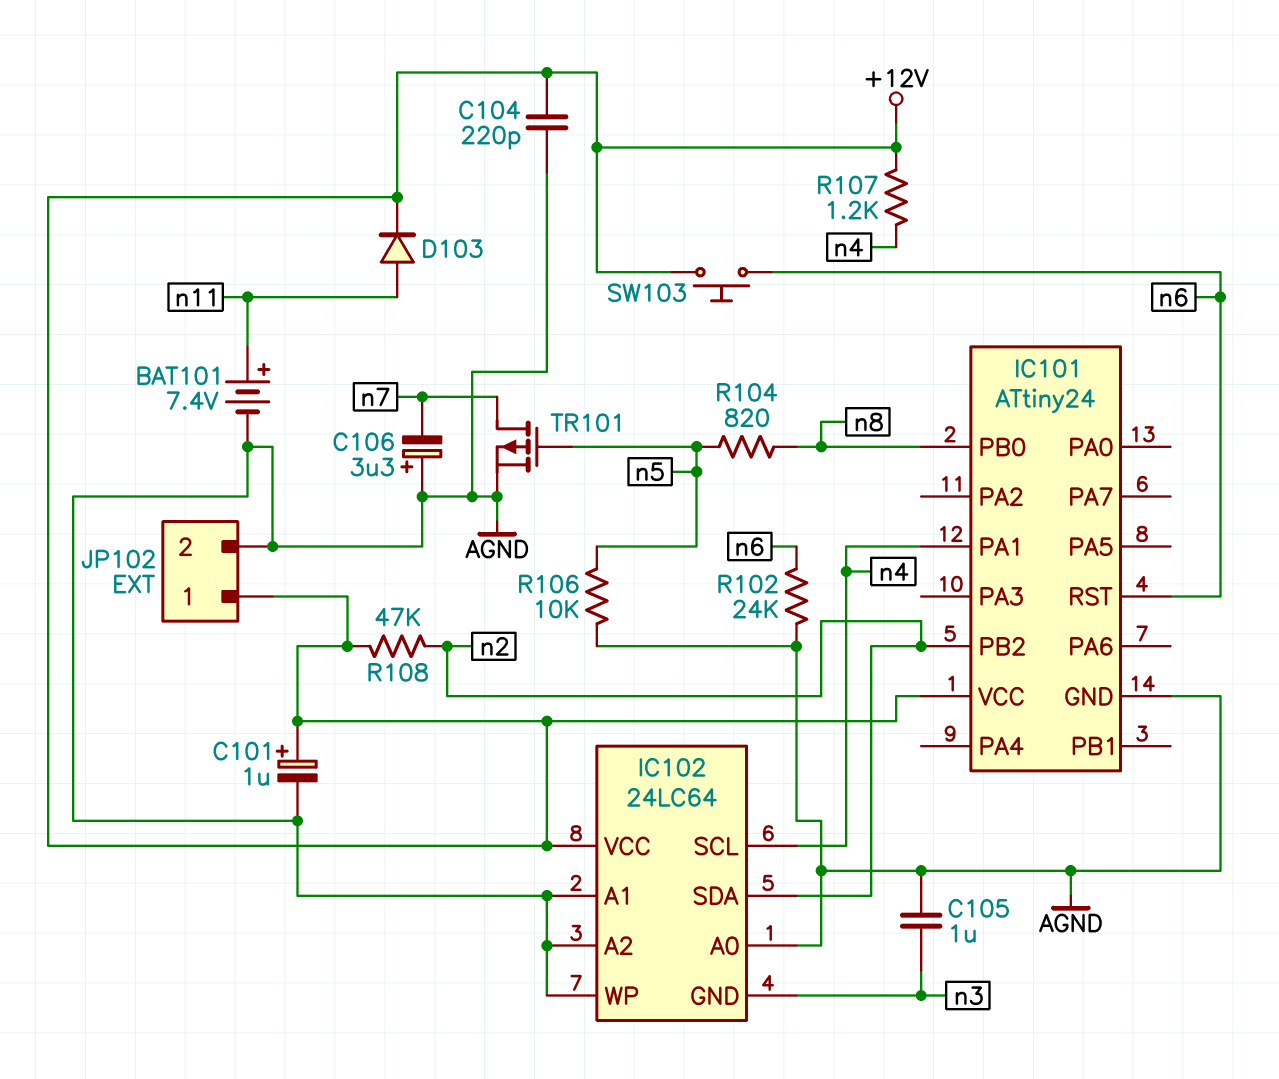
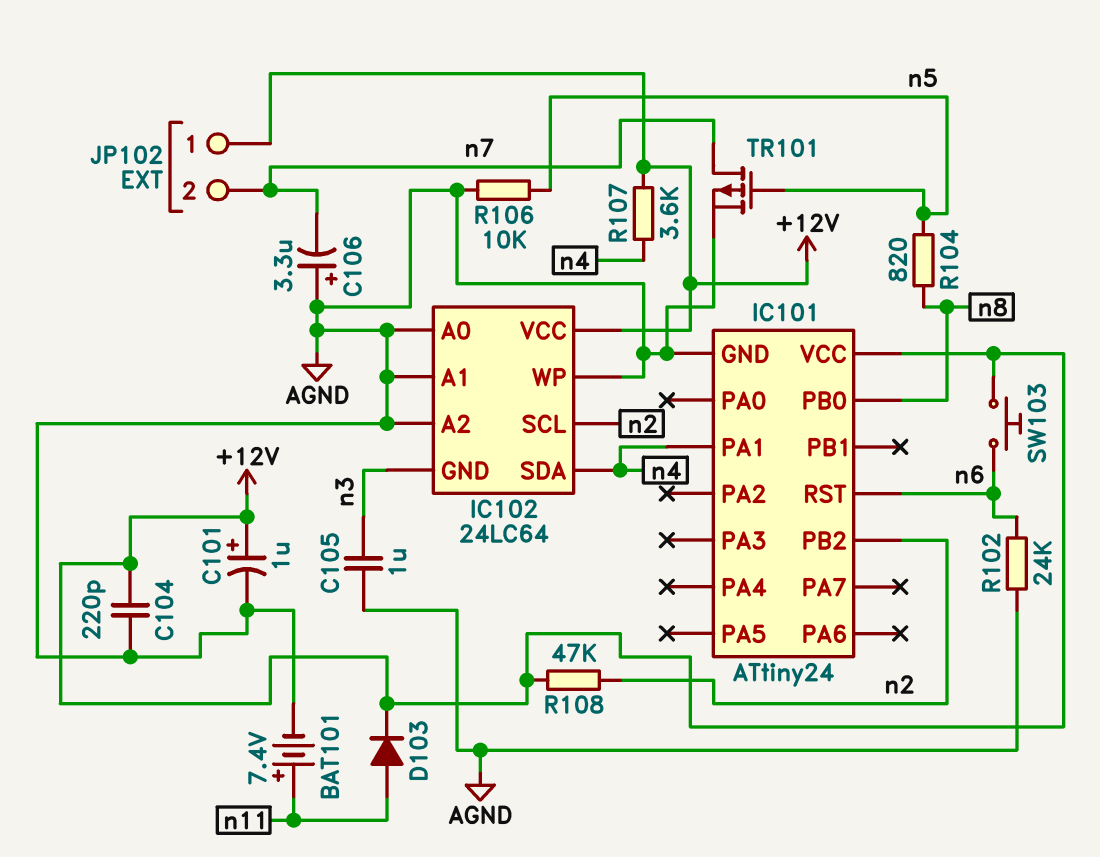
IC102 pin SCL: n4 -> n2
IC102 pin SDA: n2 -> n4
JP102 pin 2: AGND -> n7
R107: 1.2k (+12V, n4) -> 3.6k (+12V, n4)

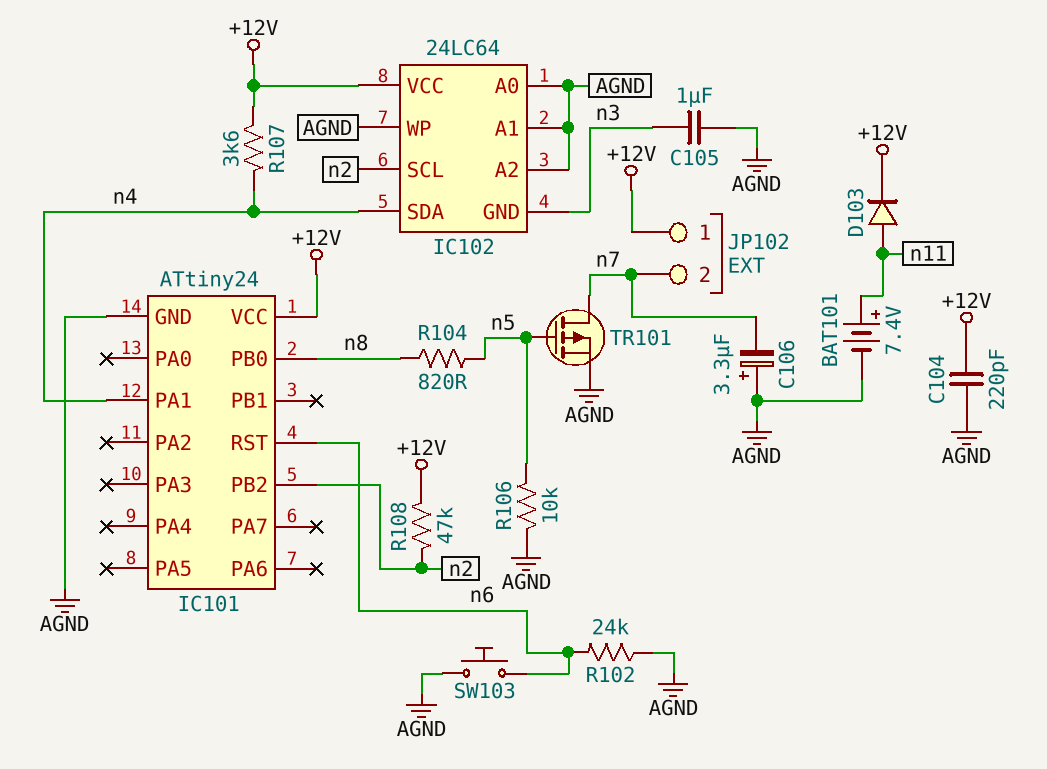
C101: 1uF (plus +12V, minus AGND) -> none
SW103: button (+12V, n6) -> button (AGND, n6)

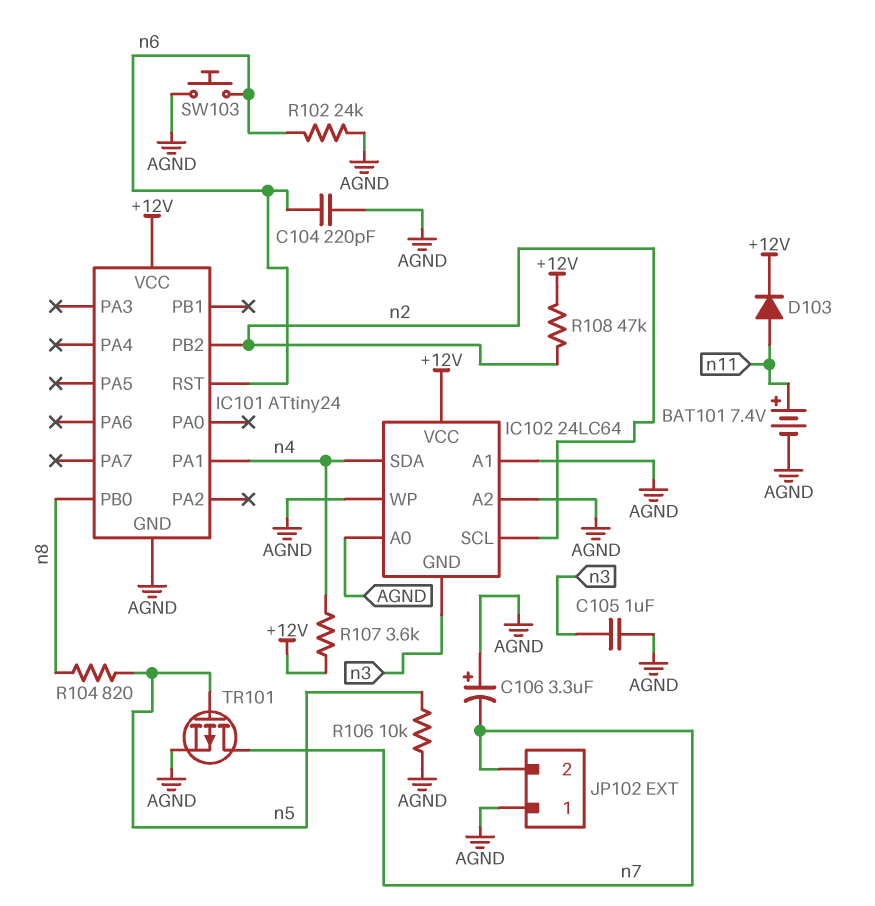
C104: 220pF (+12V, AGND) -> 220pF (AGND, n6)
JP102 pin 1: +12V -> AGND

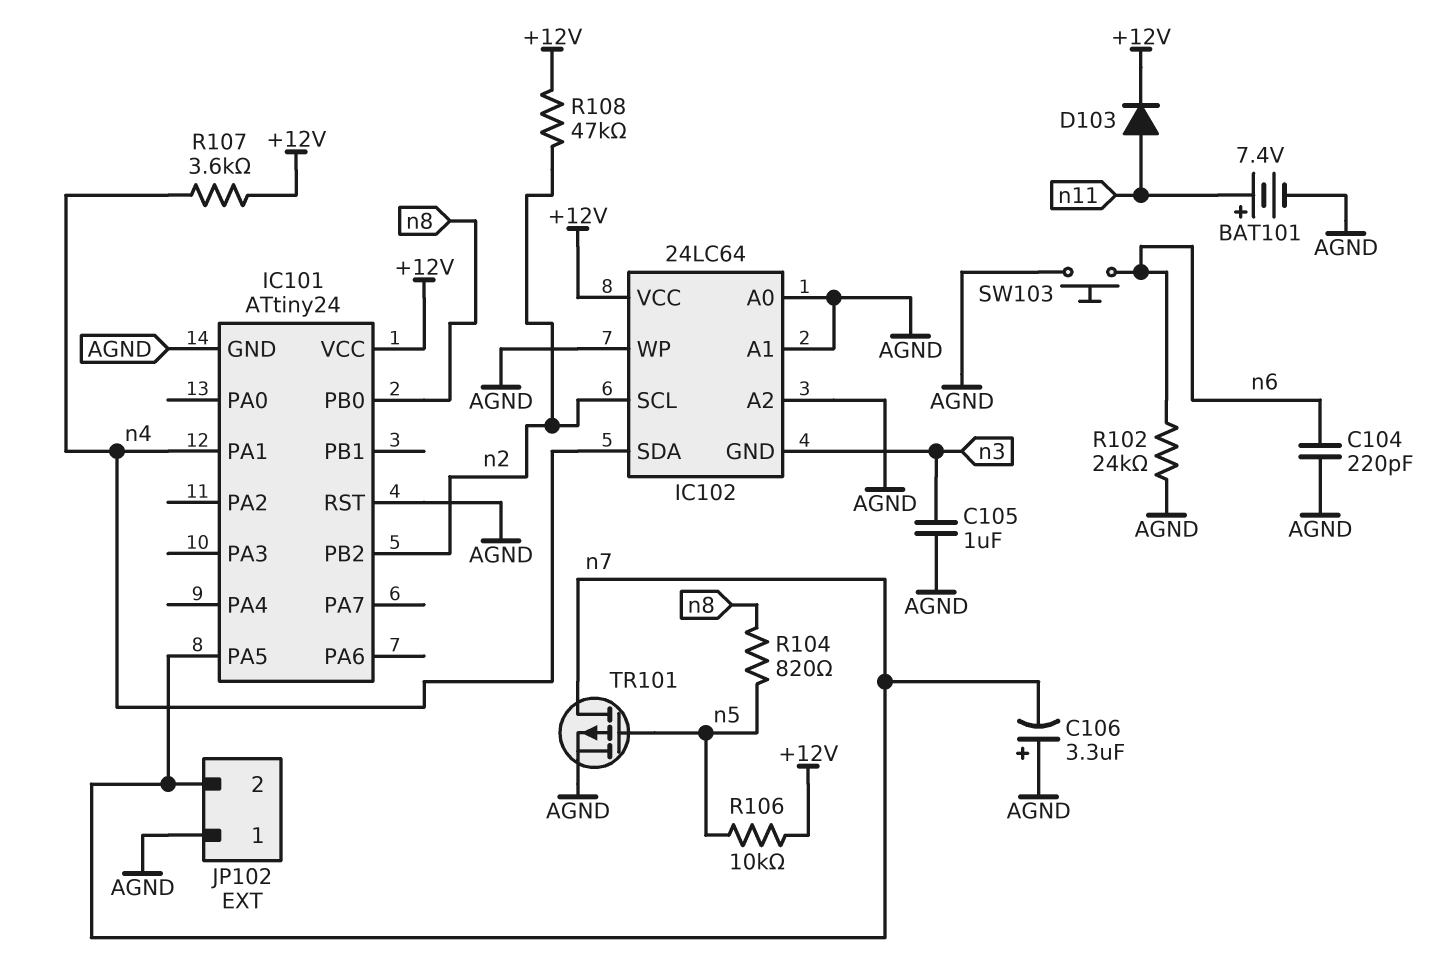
IC101 pin PA5: none -> n7
IC101 pin RST: n6 -> AGND
R106: 10k (AGND, n5) -> 10k (+12V, n5)

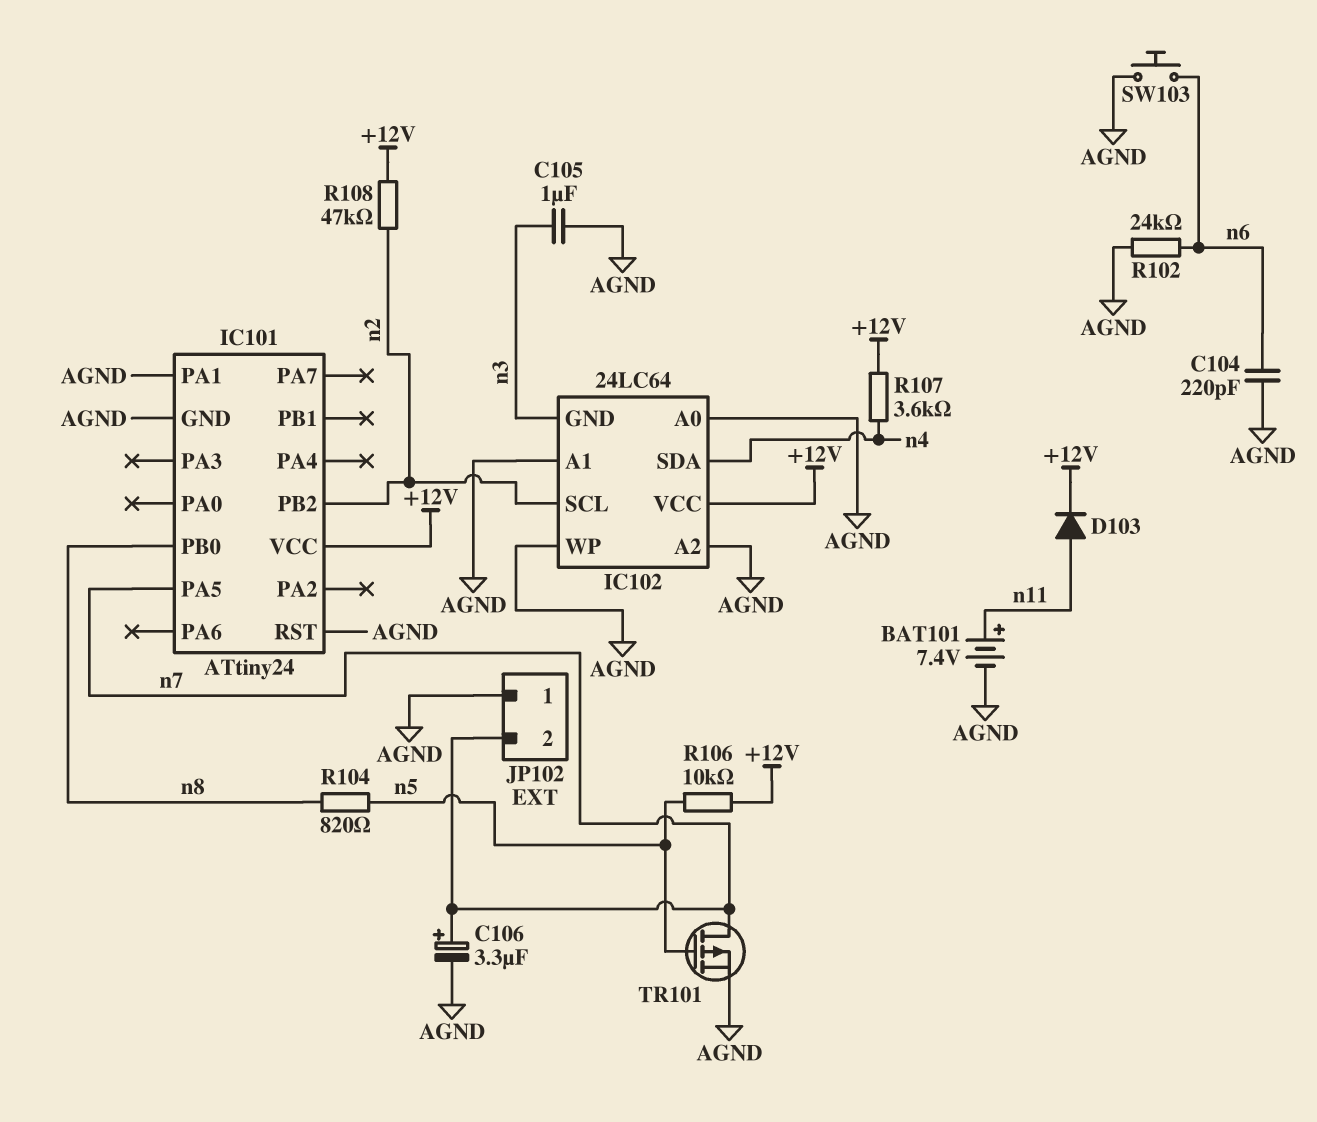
C106: 3.3uF (plus AGND, minus n7) -> 3.3uF (plus n7, minus AGND)
IC101 pin PA1: n4 -> AGND

